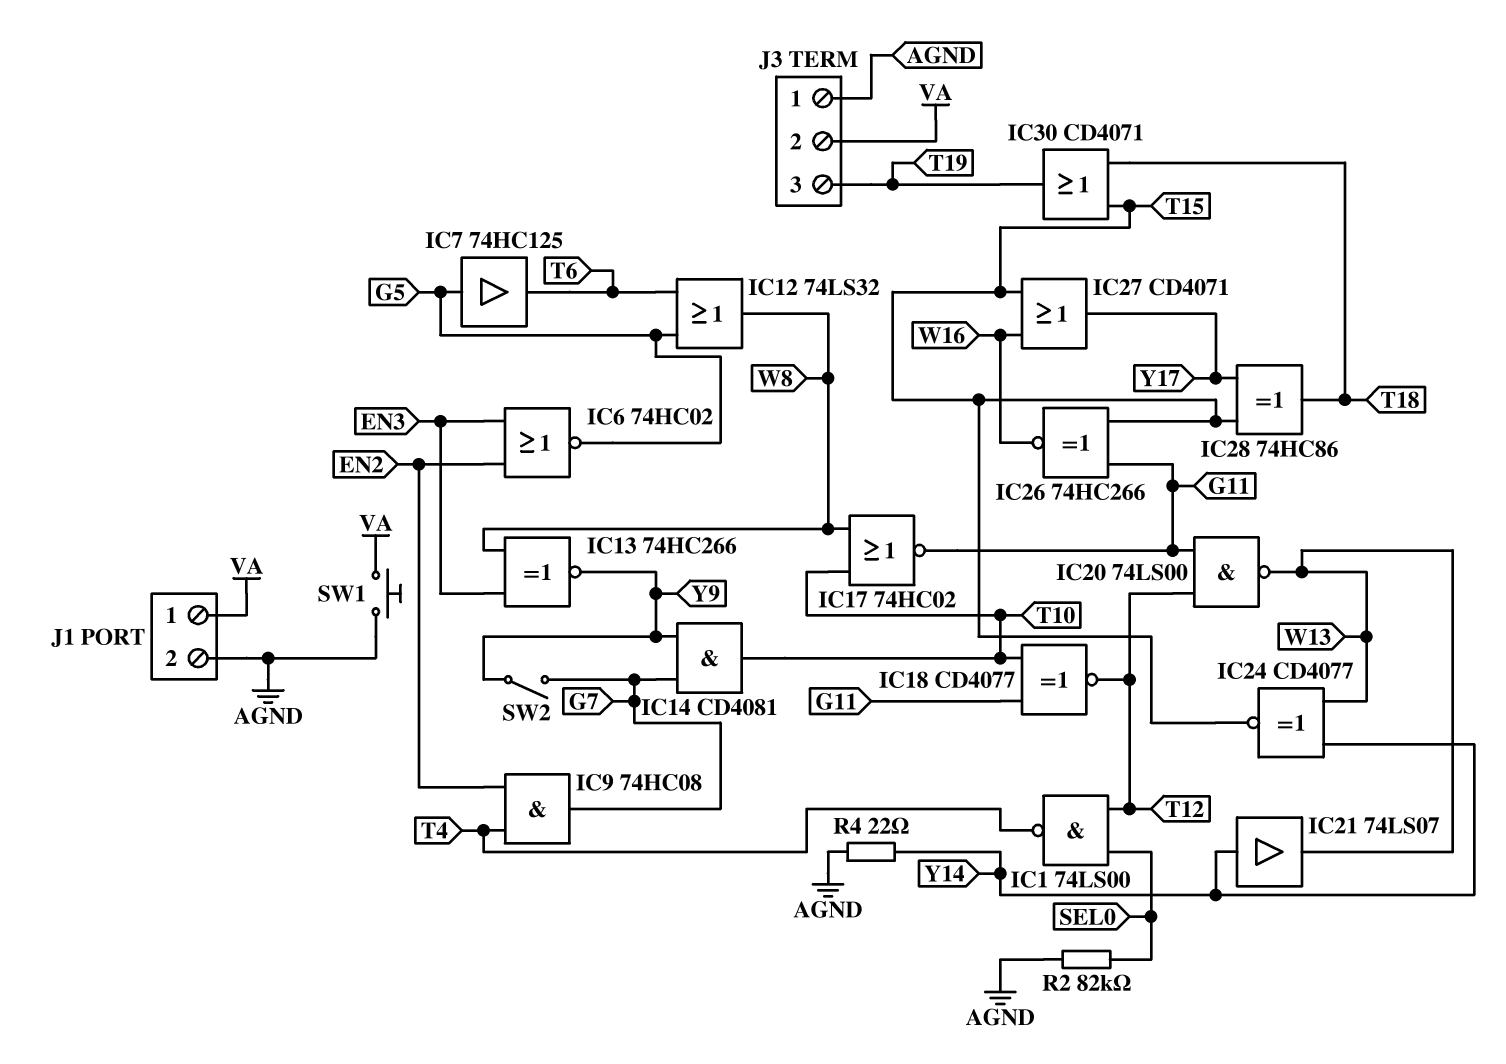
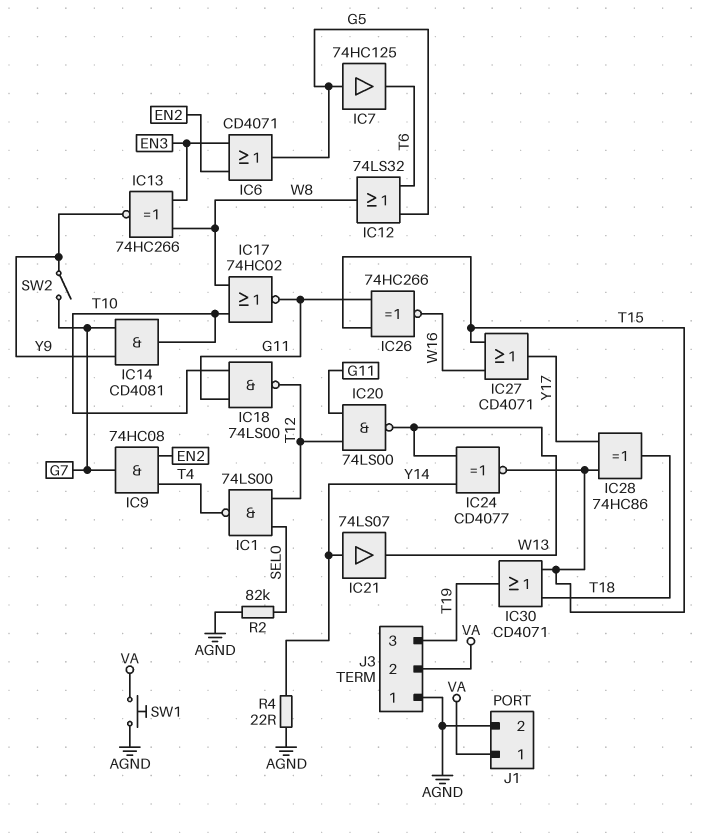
IC6: NOR 74HC02 (in EN2, in EN3, out G5) -> OR CD4071 (in EN2, in EN3, out G5)
IC18: XNOR CD4077 (in G11, in T10, out T12) -> NAND 74LS00 (in G11, in T10, out T12)

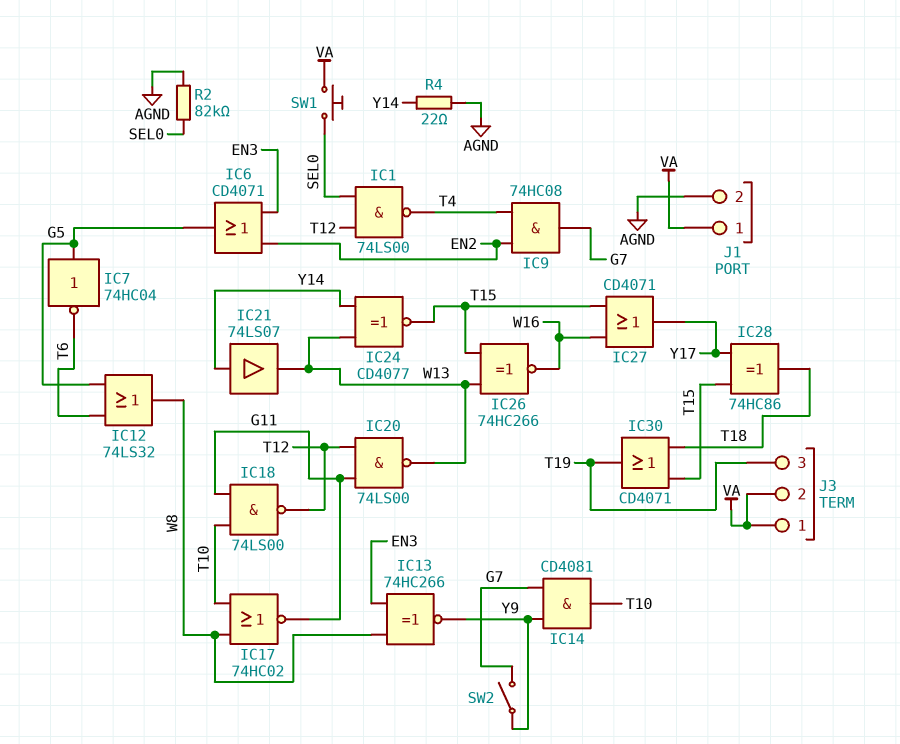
IC7: buffer 74HC125 (in G5, out T6) -> NOT 74HC04 (in G5, out T6)
IC26: XNOR 74HC266 (in G11, in T15, out W16) -> XNOR 74HC266 (in T15, in W13, out W16)
J3 pin 1: AGND -> VA
SW1: button (AGND, VA) -> button (SEL0, VA)

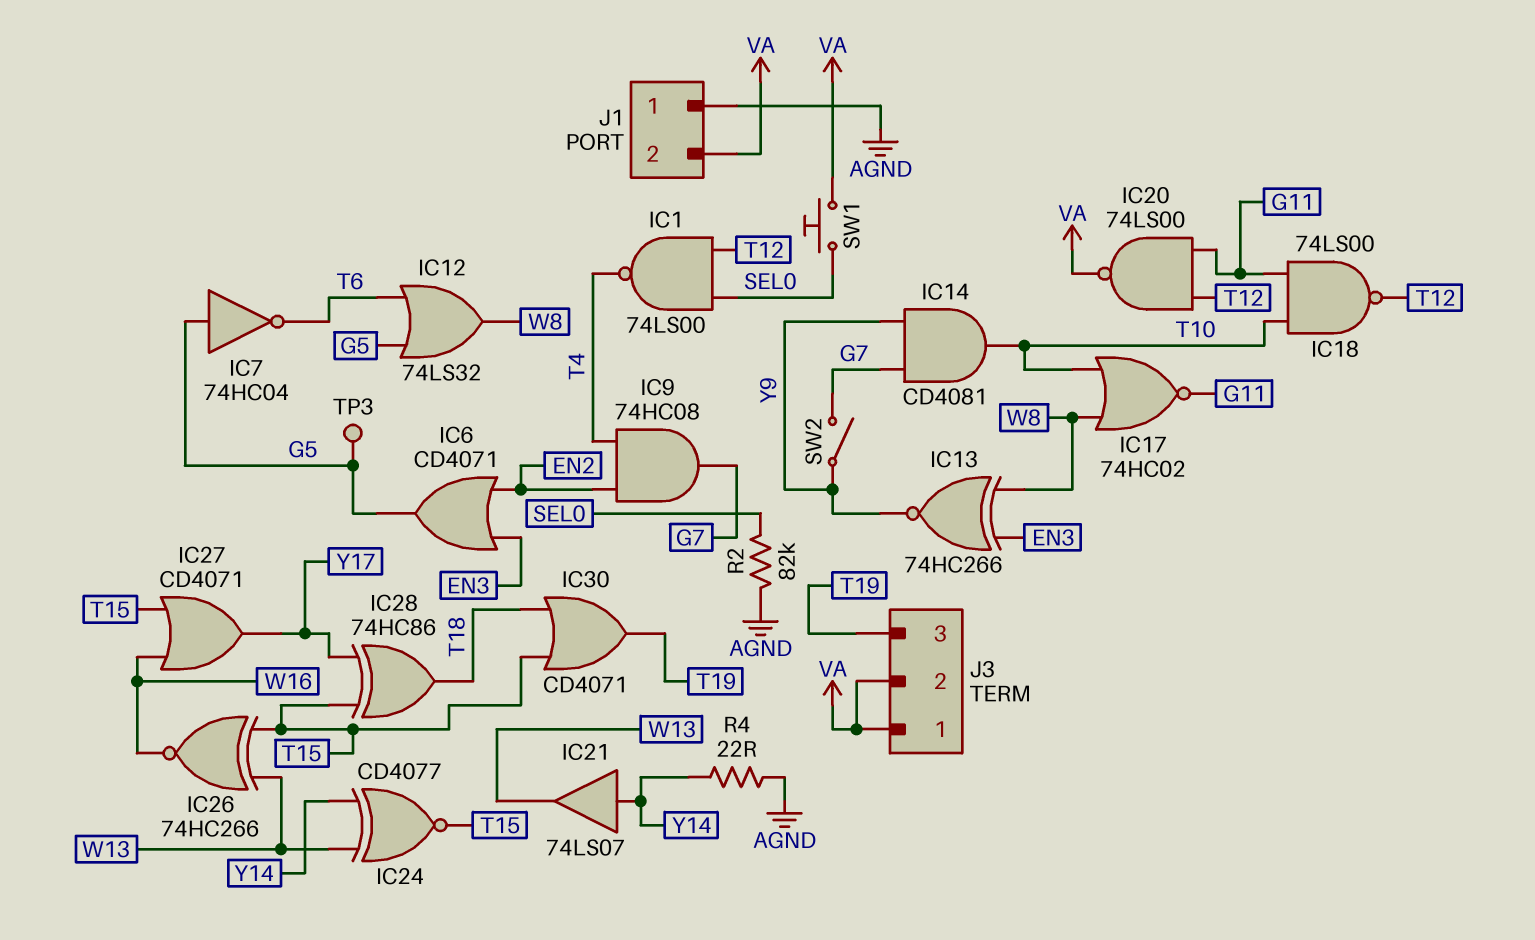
IC20: NAND 74LS00 (in G11, in T12, out W13) -> NAND 74LS00 (in G11, in T12, out VA)
J1 pin 1: VA -> AGND
J1 pin 2: AGND -> VA
TP3: none -> test point (G5)

